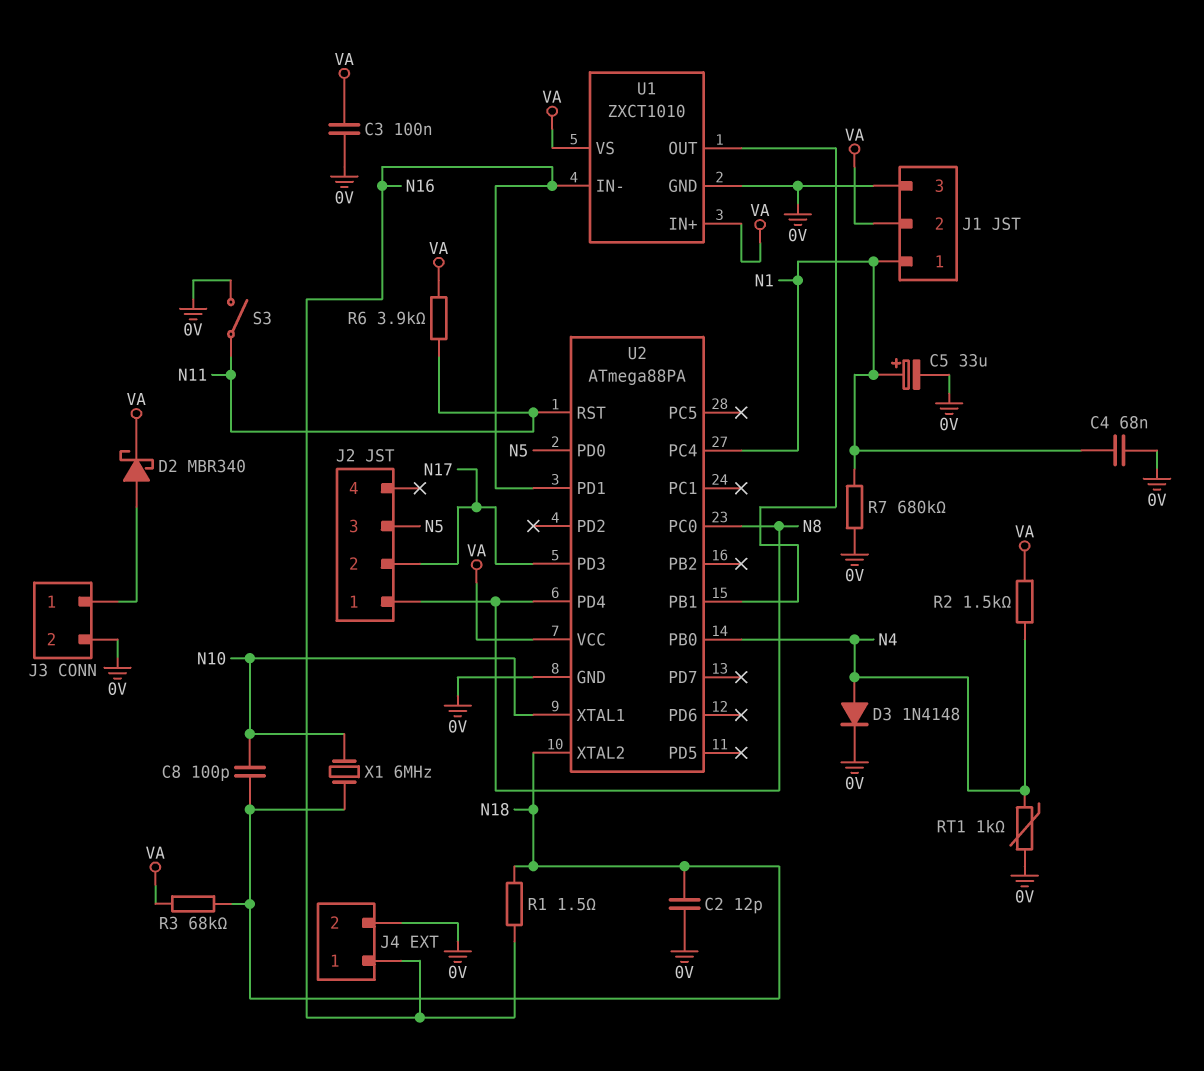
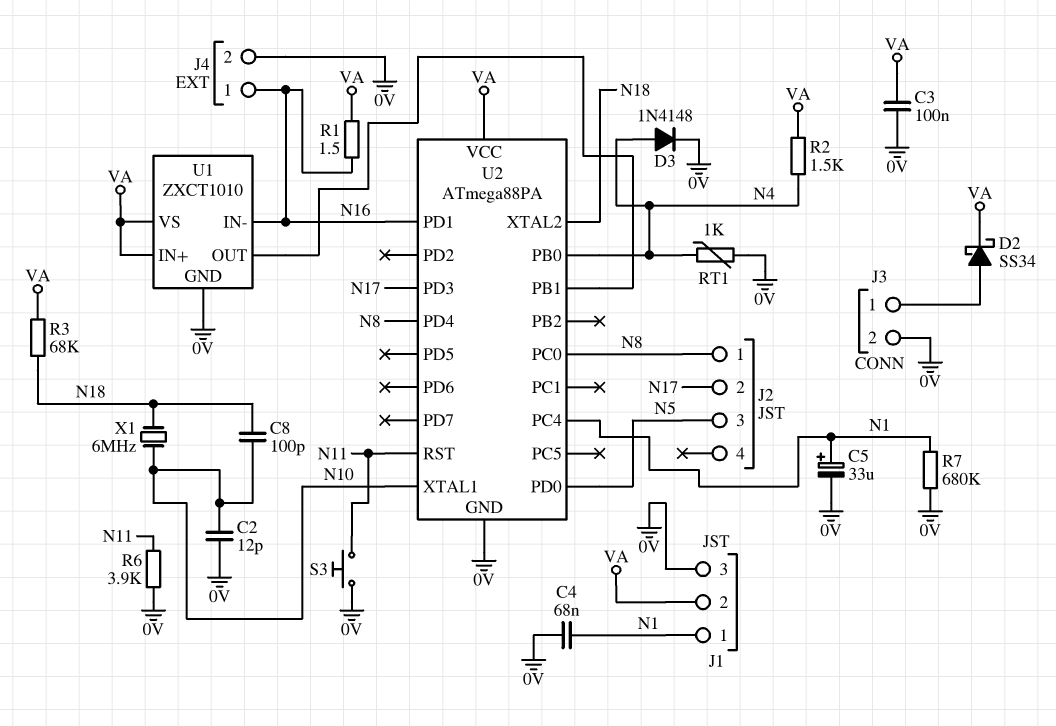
C2: 12pF (0V, N18) -> 12pF (0V, N10)
D2: schottky MBR340 (A J3/1, K VA) -> schottky SS34 (A J3/1, K VA)
R1: 1.5 (N16, N18) -> 1.5 (N16, VA)
R6: 3.9k (N11, VA) -> 3.9k (0V, N11)
S3: switch (0V, N11) -> button (0V, N11)

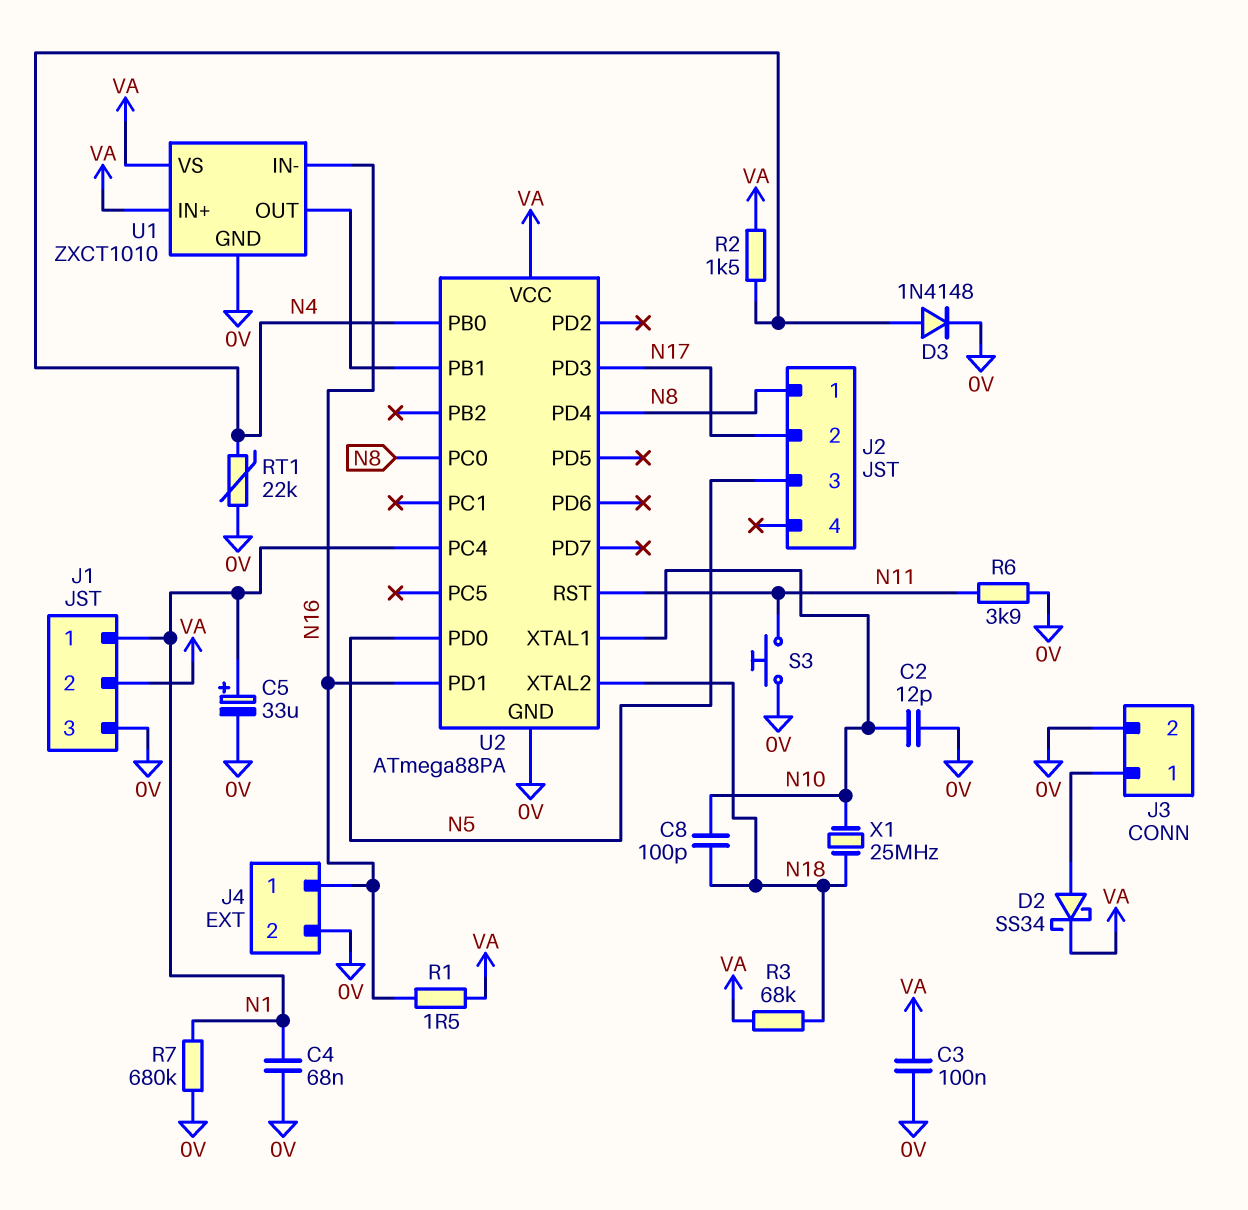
RT1: 1k (0V, N4) -> 22k (0V, N4)
X1: 6MHz (N10, N18) -> 25MHz (N10, N18)

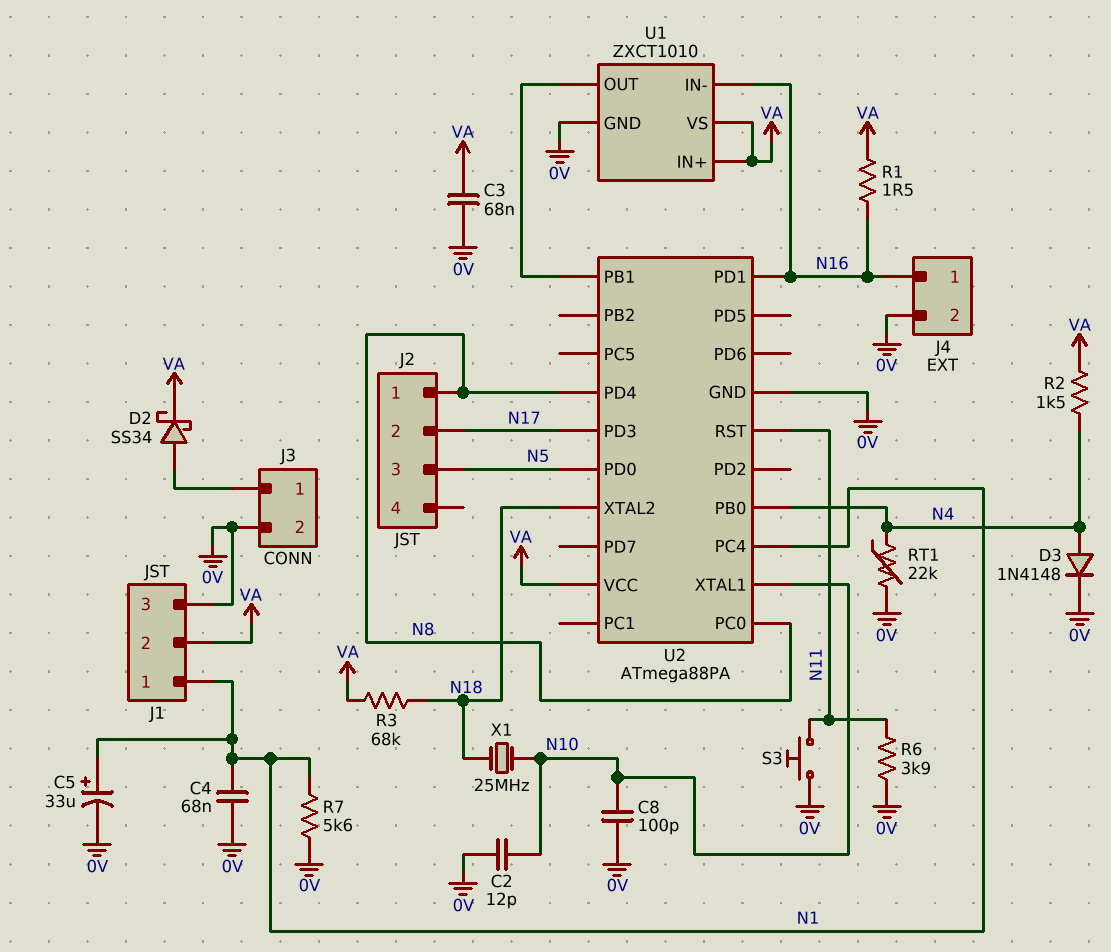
C3: 100nF (0V, VA) -> 68nF (0V, VA)
C8: 100pF (N10, N18) -> 100pF (0V, N10)
R7: 680k (0V, N1) -> 5.6k (0V, N1)

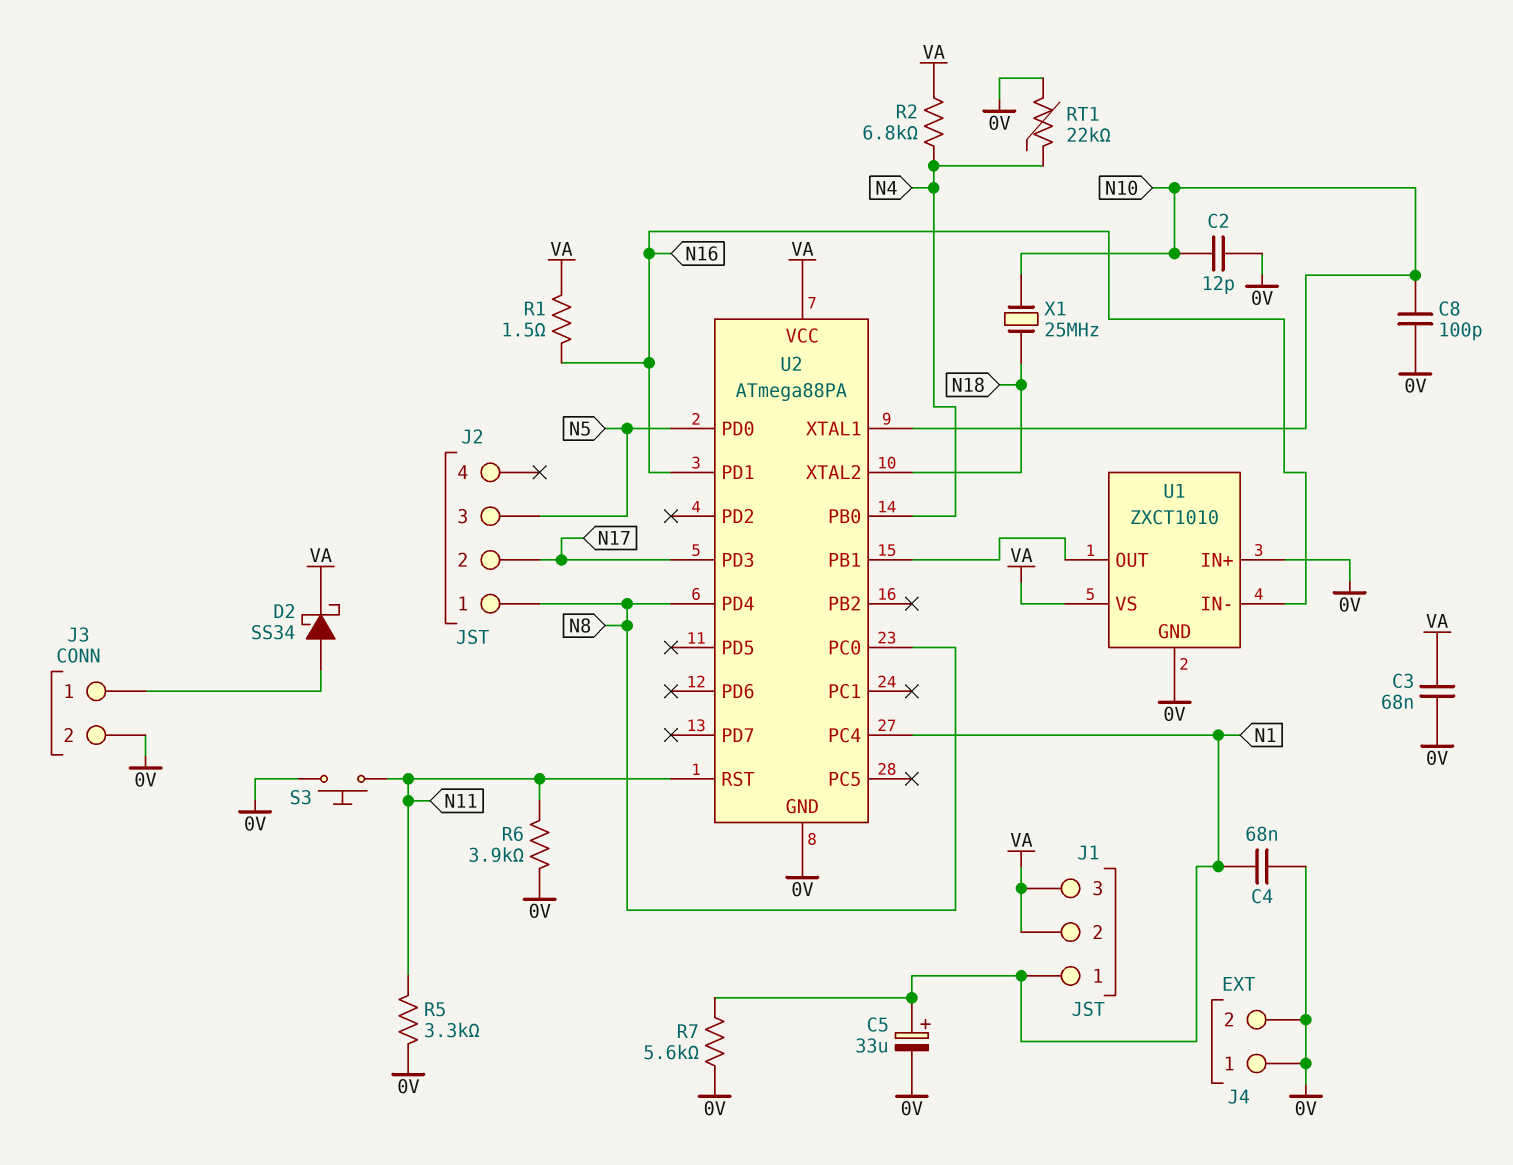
D3: diode 1N4148 (A N4, K 0V) -> none
J1 pin 3: 0V -> VA
J4 pin 1: N16 -> 0V
R2: 1.5k (N4, VA) -> 6.8k (N4, VA)
R3: 68k (N18, VA) -> none
R5: none -> 3.3k (0V, N11)
U1 pin IN+: VA -> 0V

